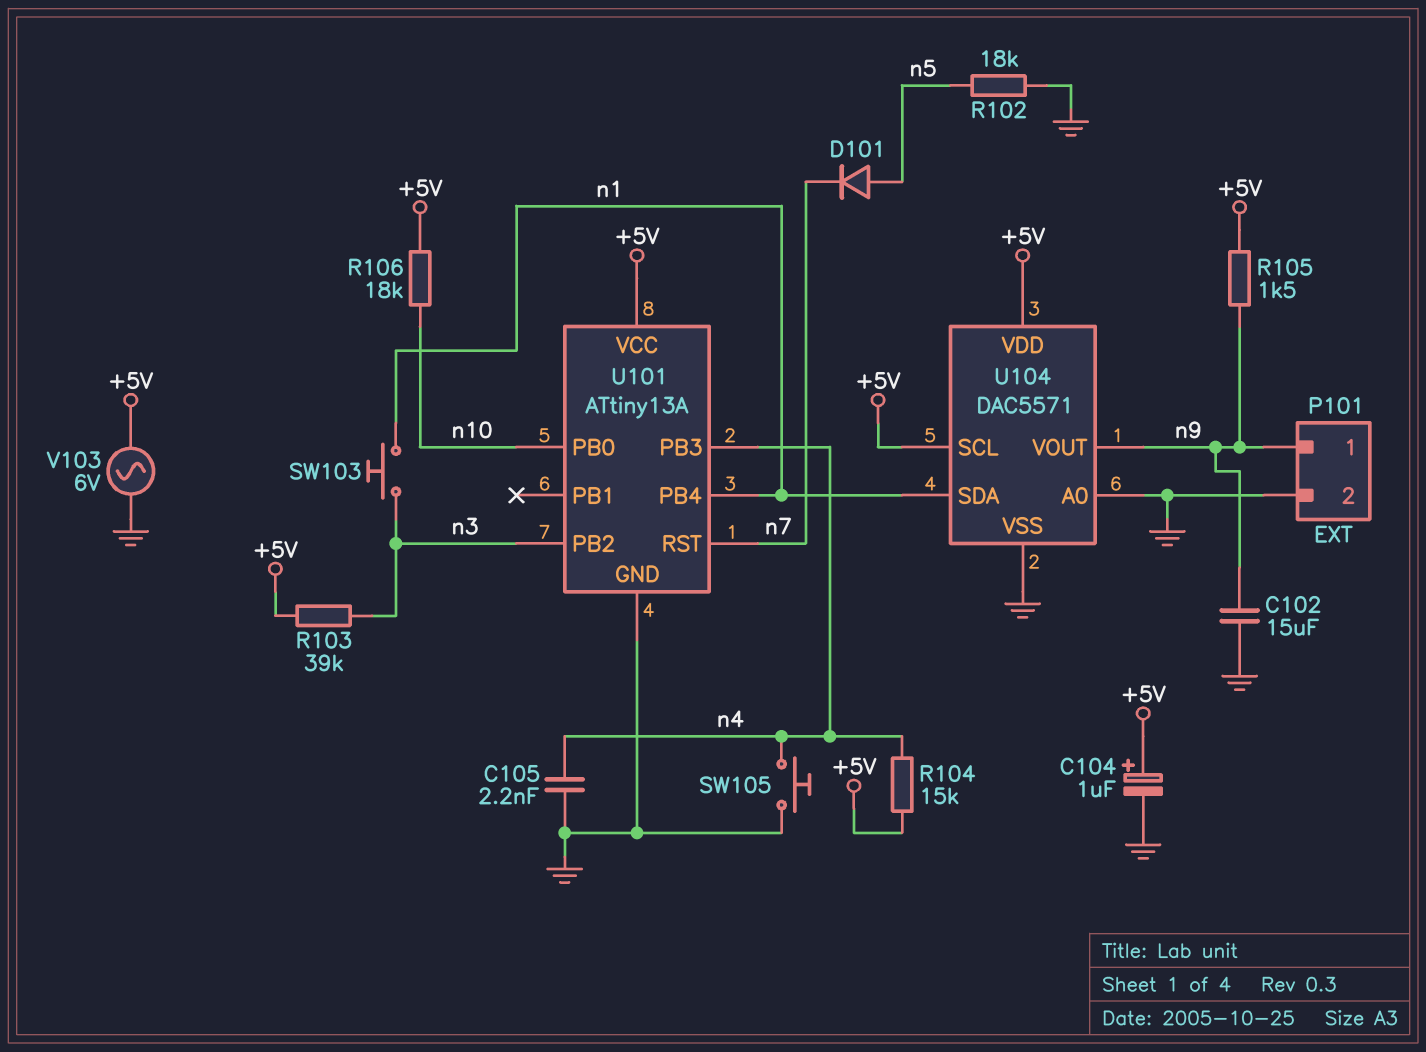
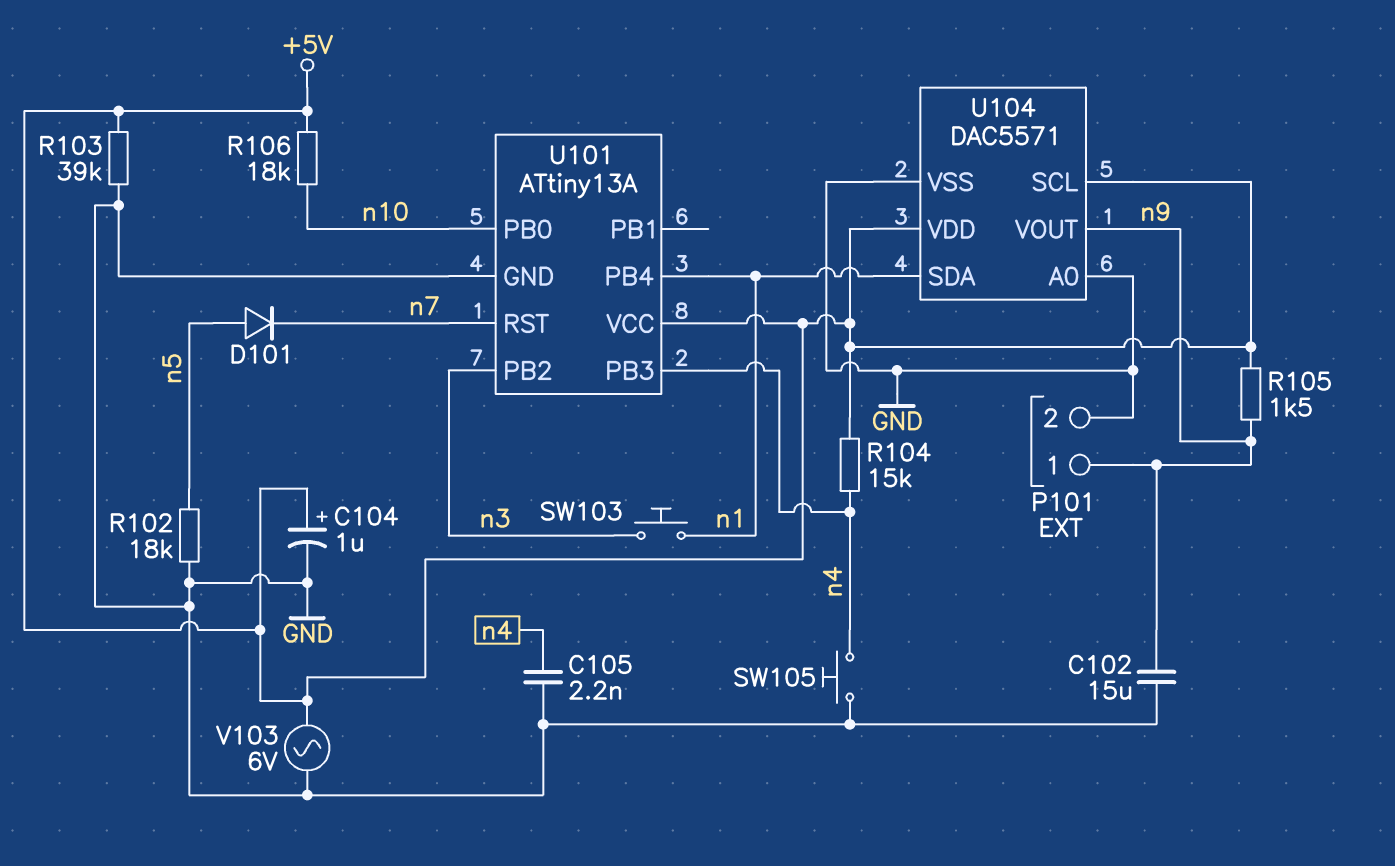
R103: 39k (+5V, n3) -> 39k (+5V, GND)

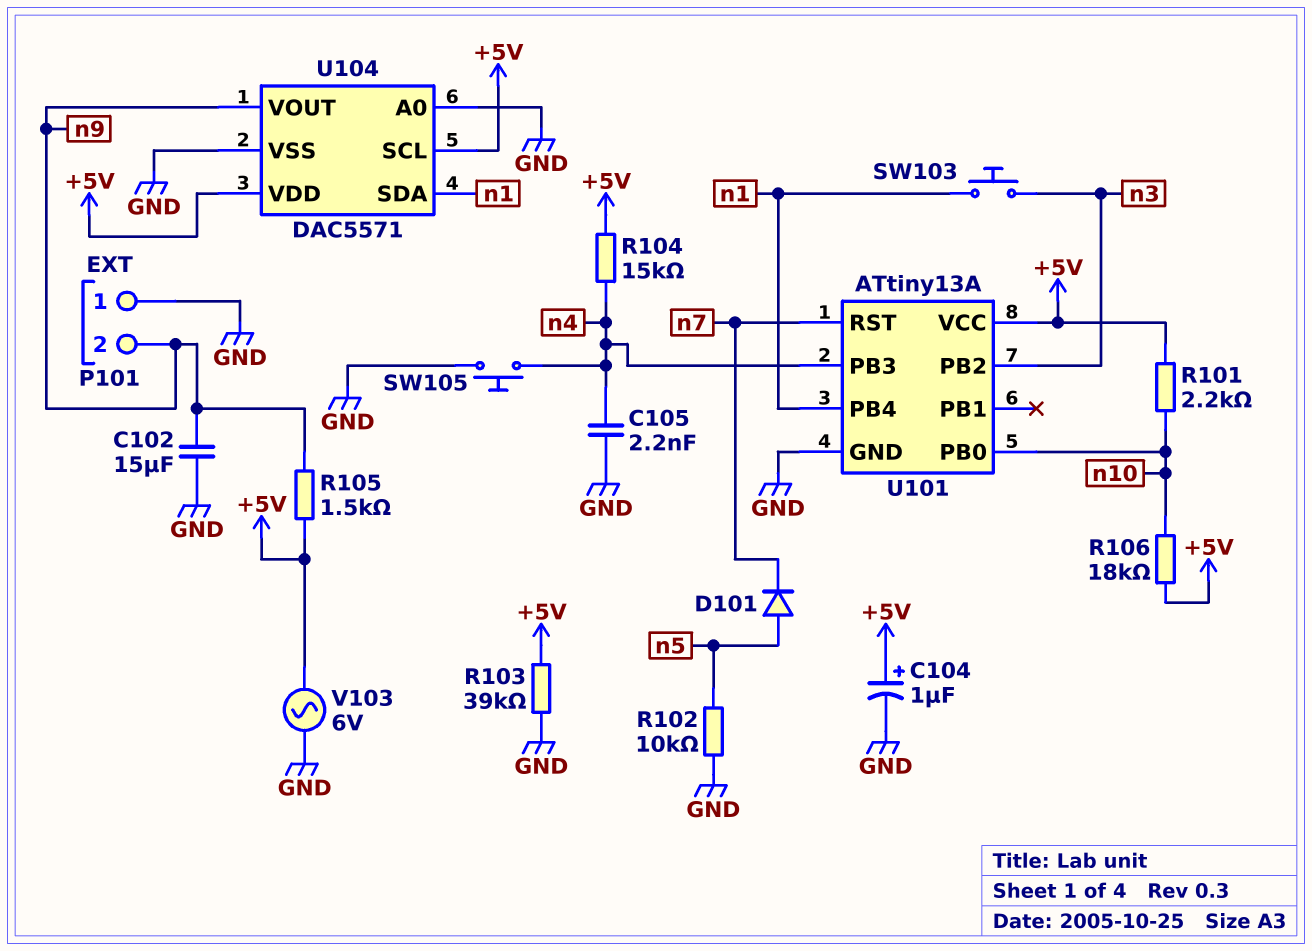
P101 pin 1: n9 -> GND
P101 pin 2: GND -> n9
R101: none -> 2.2k (+5V, n10)
R102: 18k (GND, n5) -> 10k (GND, n5)

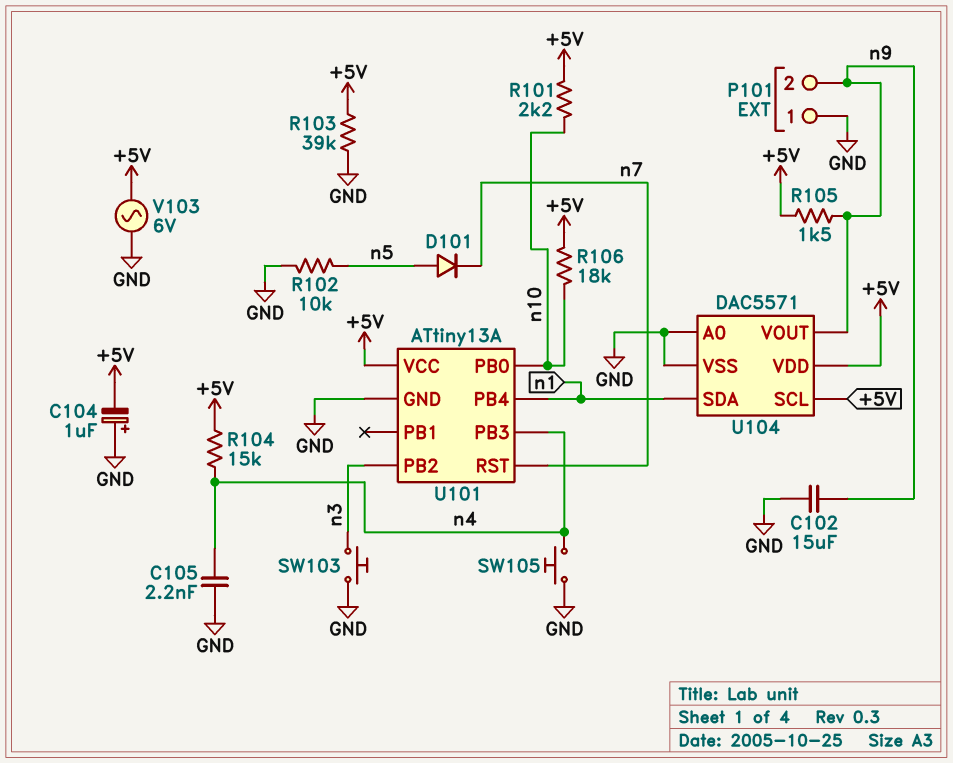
C104: 1uF (plus +5V, minus GND) -> 1uF (plus GND, minus +5V)
SW103: button (n1, n3) -> button (GND, n3)

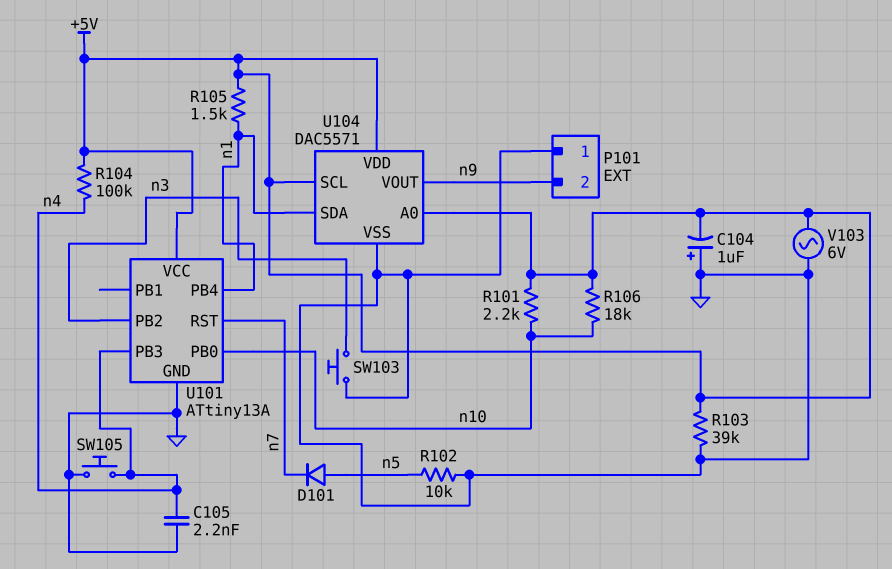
C102: 15uF (GND, n9) -> none
R104: 15k (+5V, n4) -> 100k (+5V, n4)
R105: 1.5k (+5V, n9) -> 1.5k (+5V, n1)
U104 pin A0: GND -> +5V

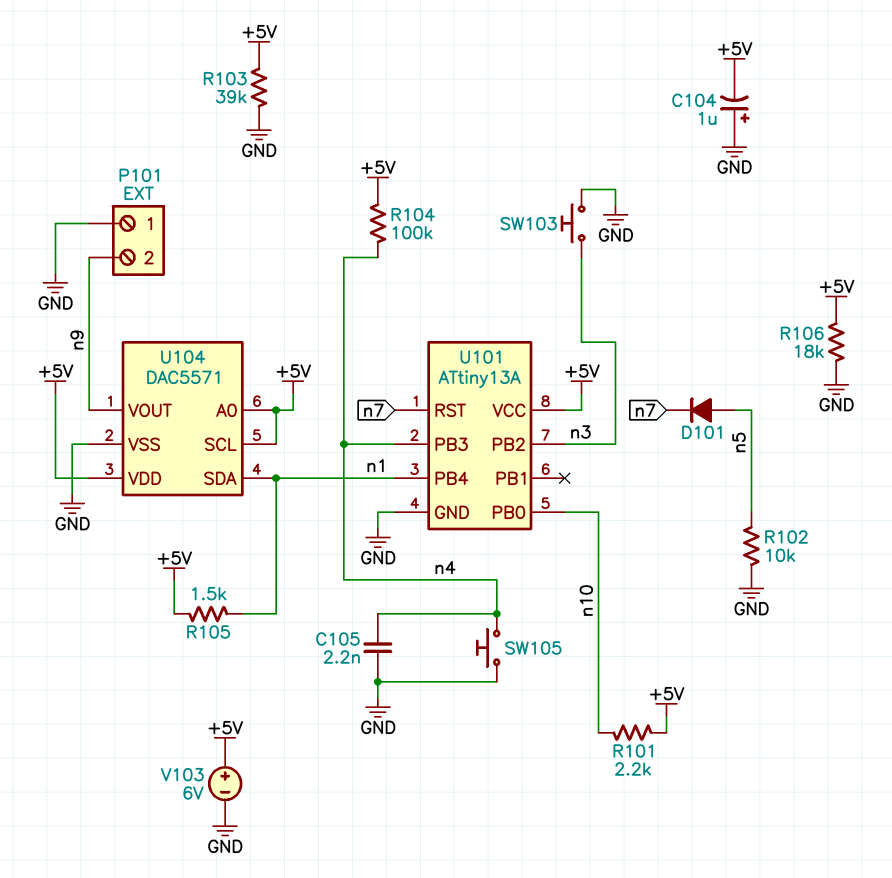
R106: 18k (+5V, n10) -> 18k (+5V, GND)
V103: AC 6V (+5V, GND) -> 6V (plus +5V, minus GND)

